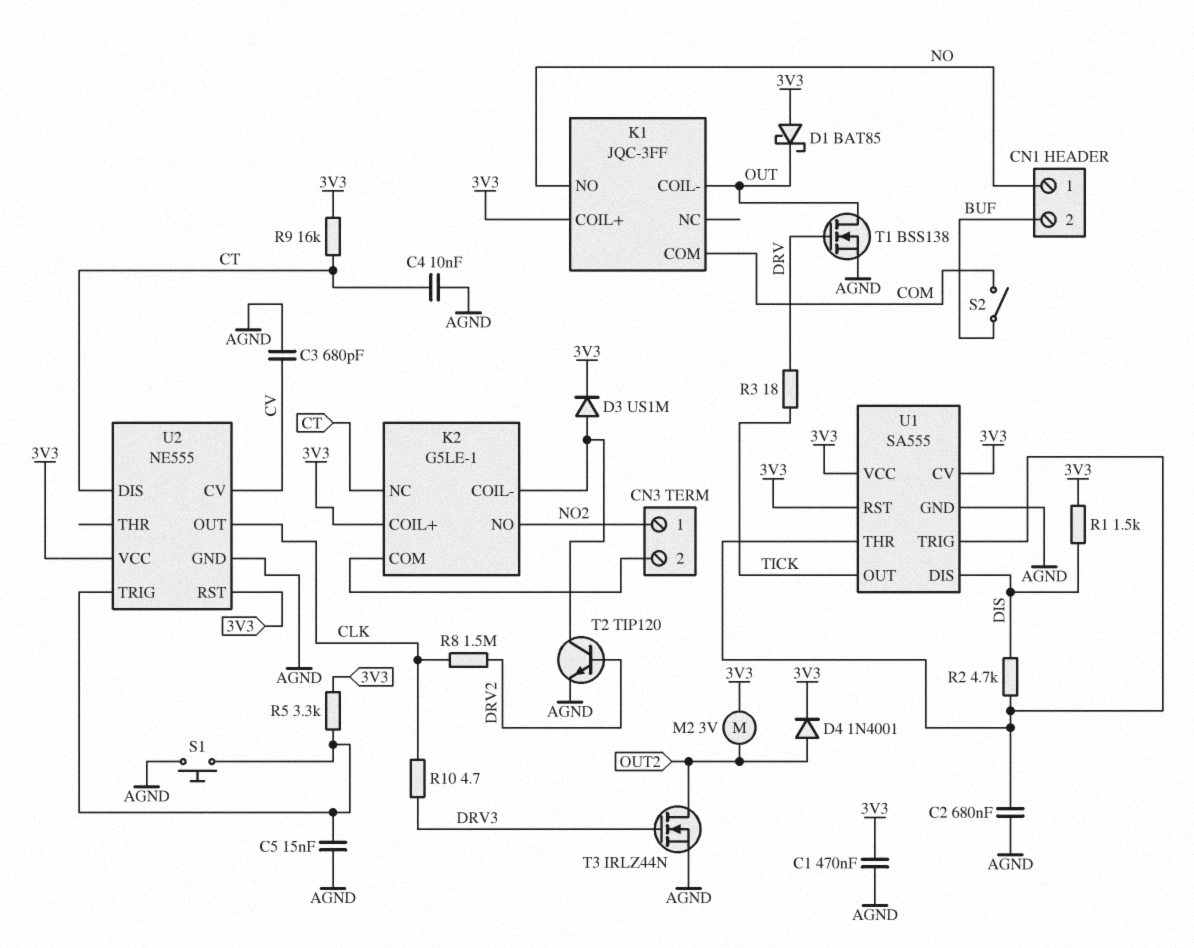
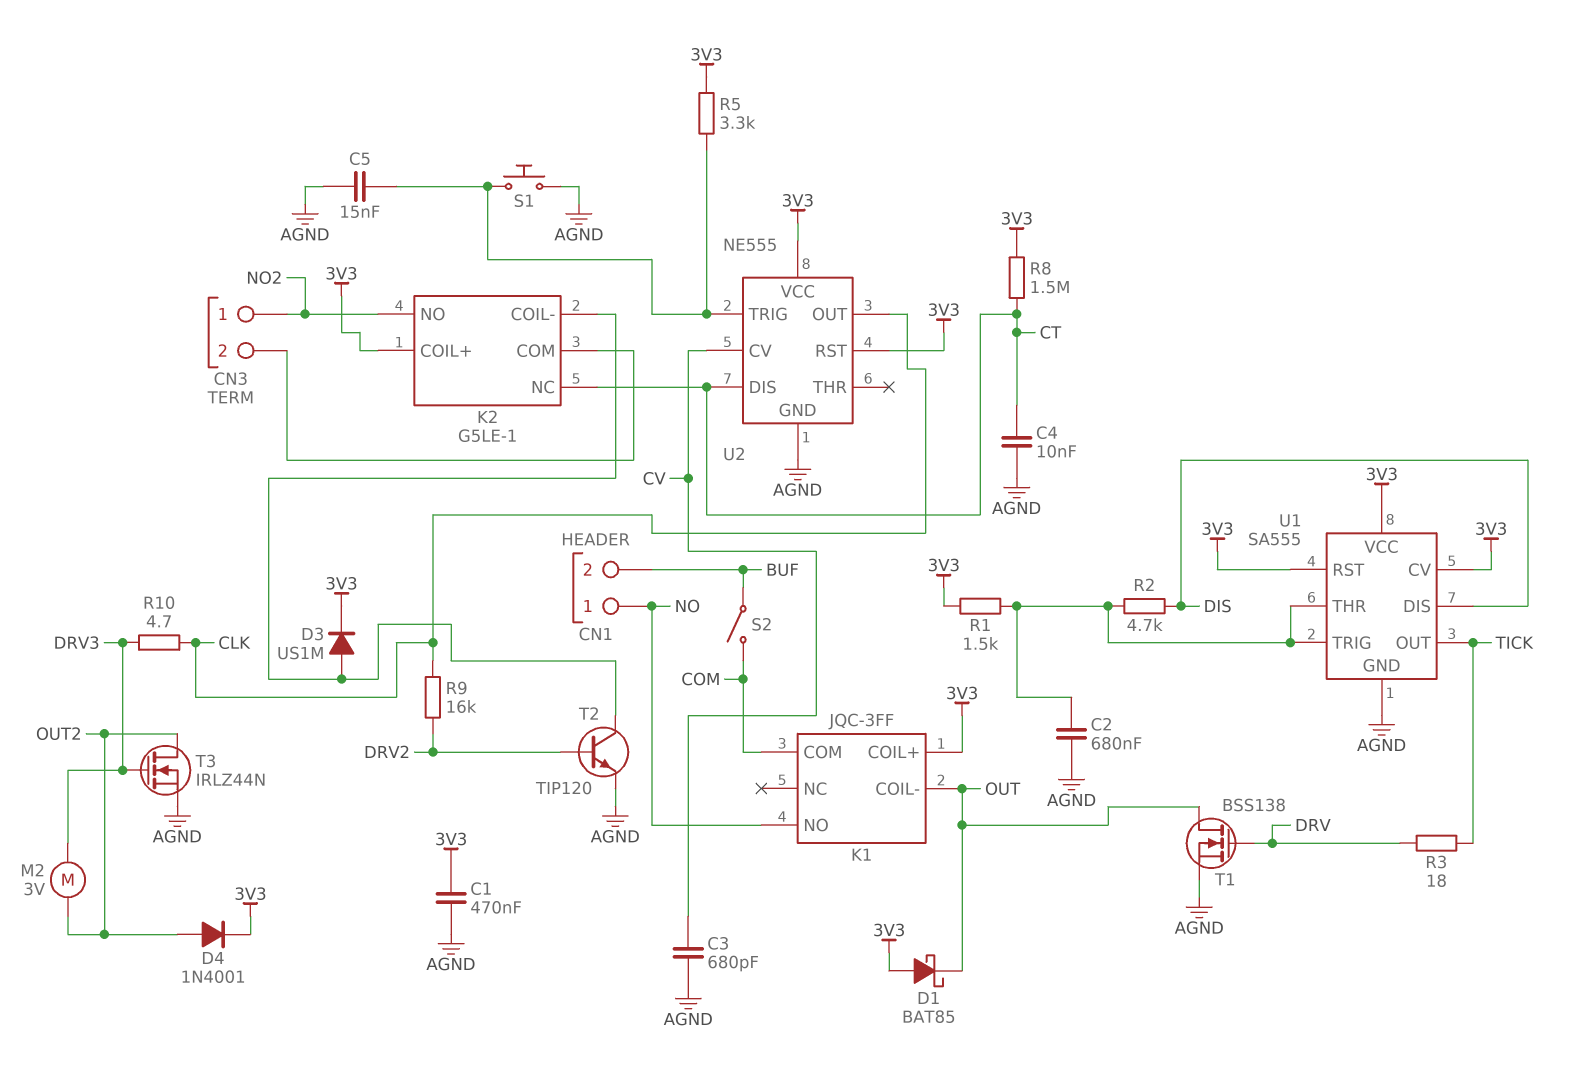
M2: motor 3V (3V3, OUT2) -> motor 3V (DRV3, OUT2)
R1: 1.5k (3V3, DIS) -> 1.5k (3V3, U1/THR)
R8: 1.5M (CLK, DRV2) -> 1.5M (3V3, CT)
R9: 16k (3V3, CT) -> 16k (CLK, DRV2)

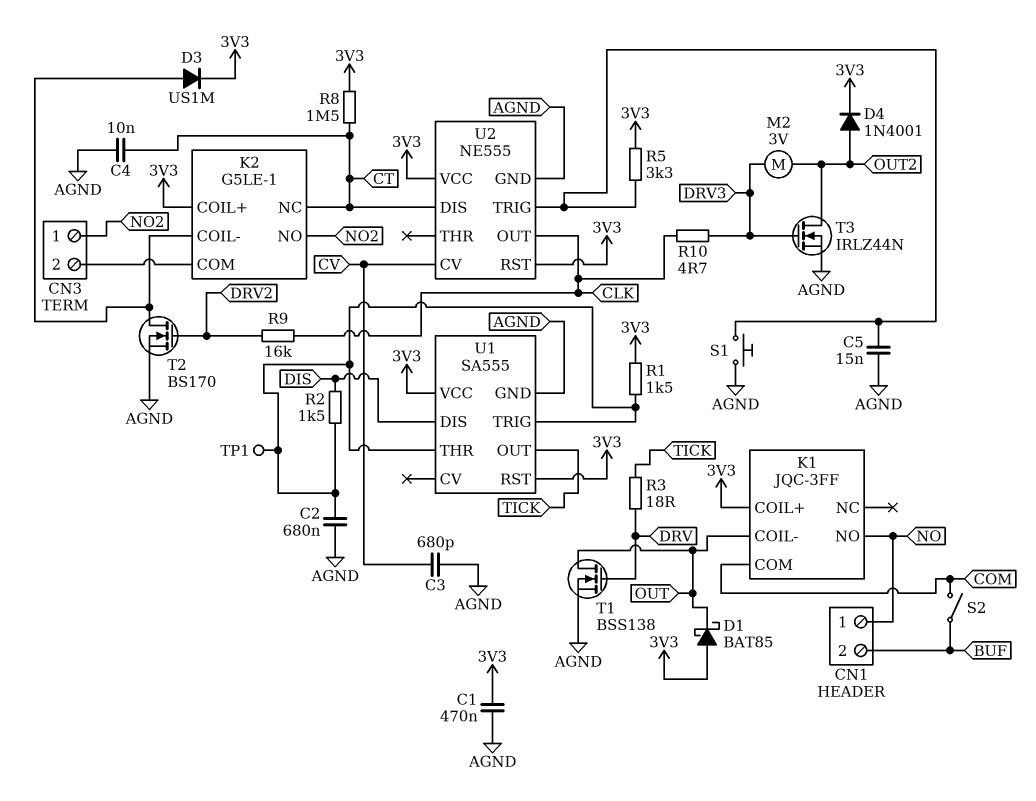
R2: 4.7k (DIS, U1/THR) -> 1.5k (DIS, U1/THR)
T2: NPN TIP120 (B DRV2, C K2/COIL-, E AGND) -> NMOS BS170 (G DRV2, D K2/COIL-, S AGND)
TP1: none -> test point (U1/THR)
U1 pin CV: 3V3 -> none

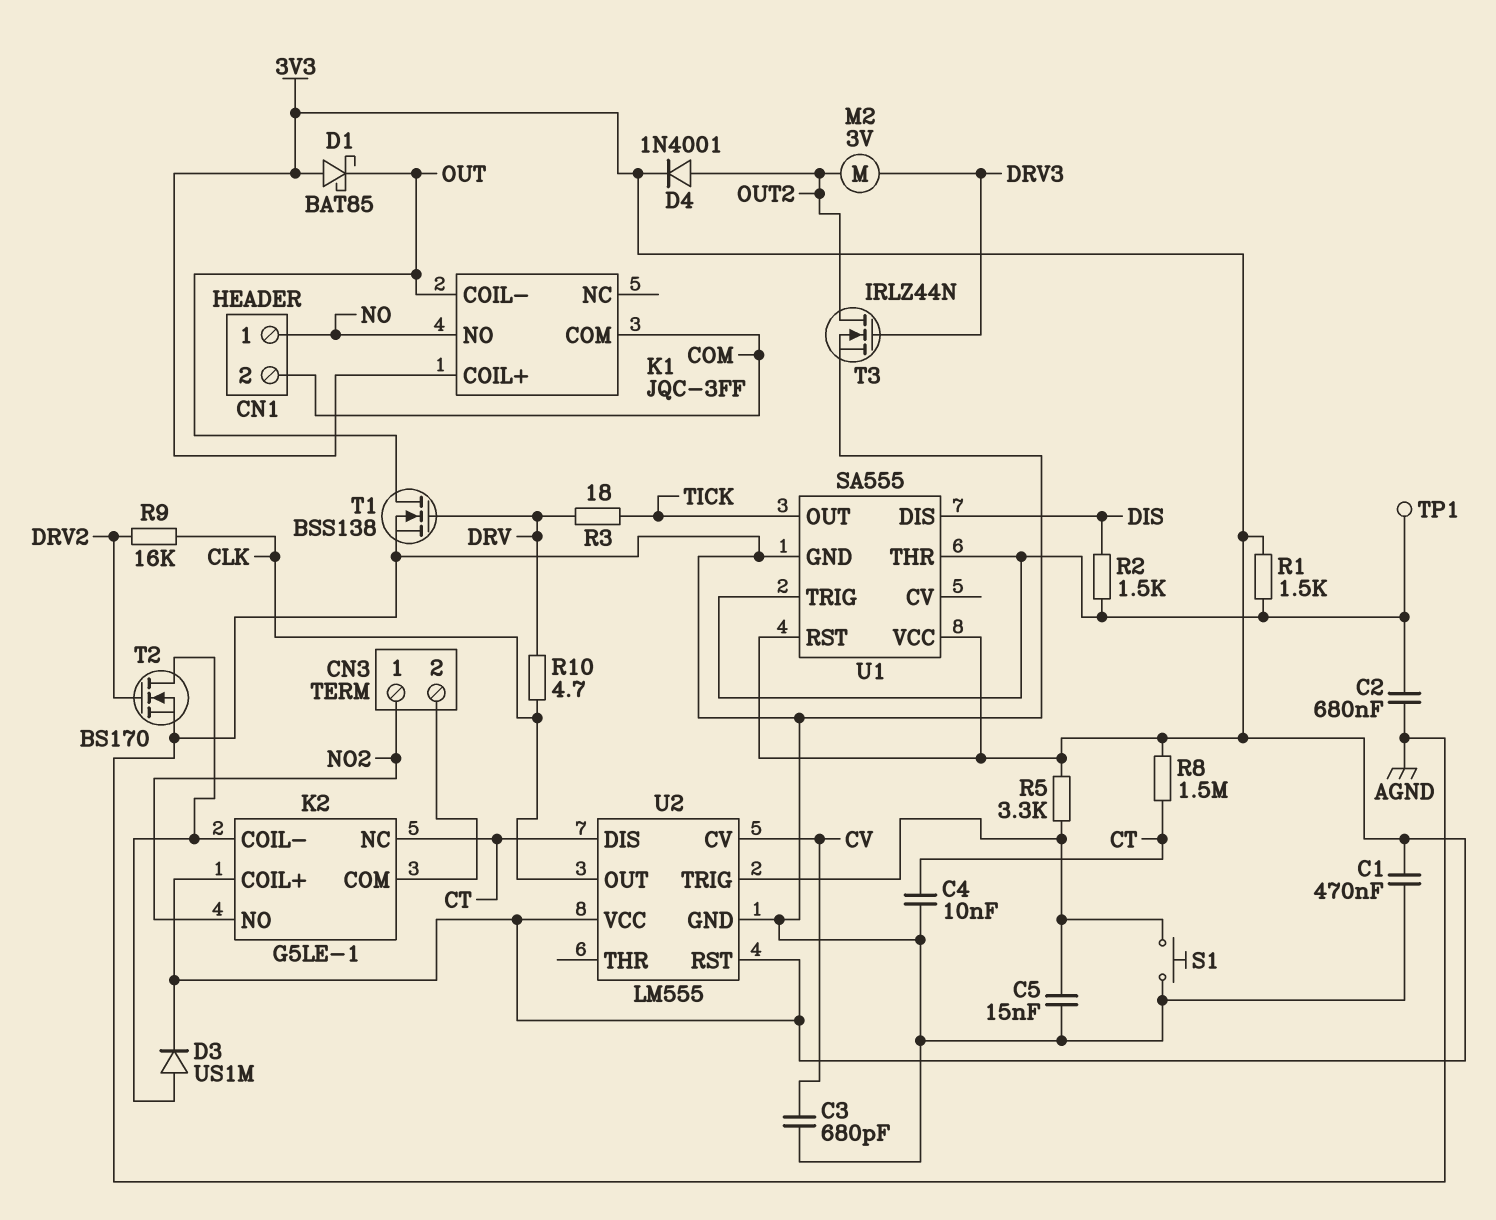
CN1 pin 2: BUF -> COM
R10: 4.7 (CLK, DRV3) -> 4.7 (CLK, DRV)
S2: switch (BUF, COM) -> none
U2: NE555 -> LM555

